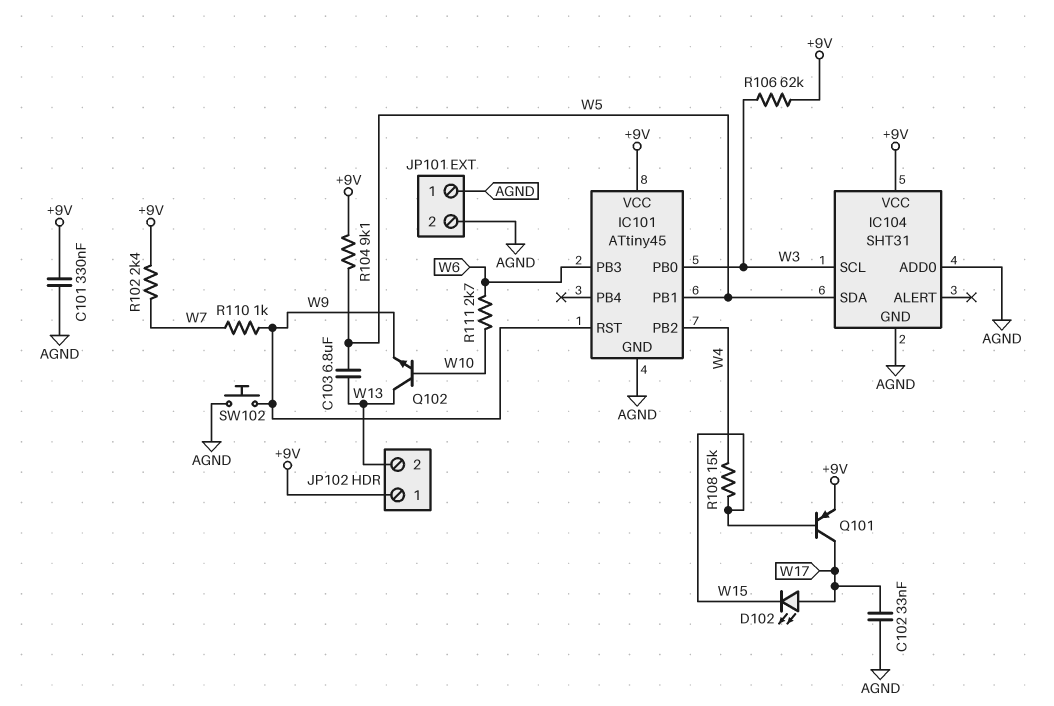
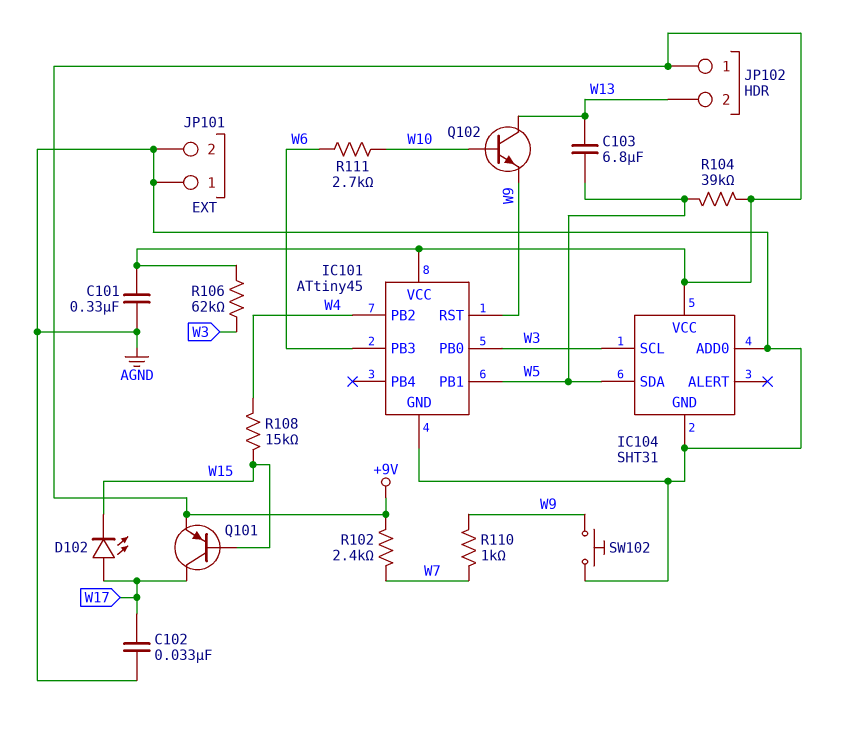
R104: 9.1k (+9V, W5) -> 39k (+9V, W5)

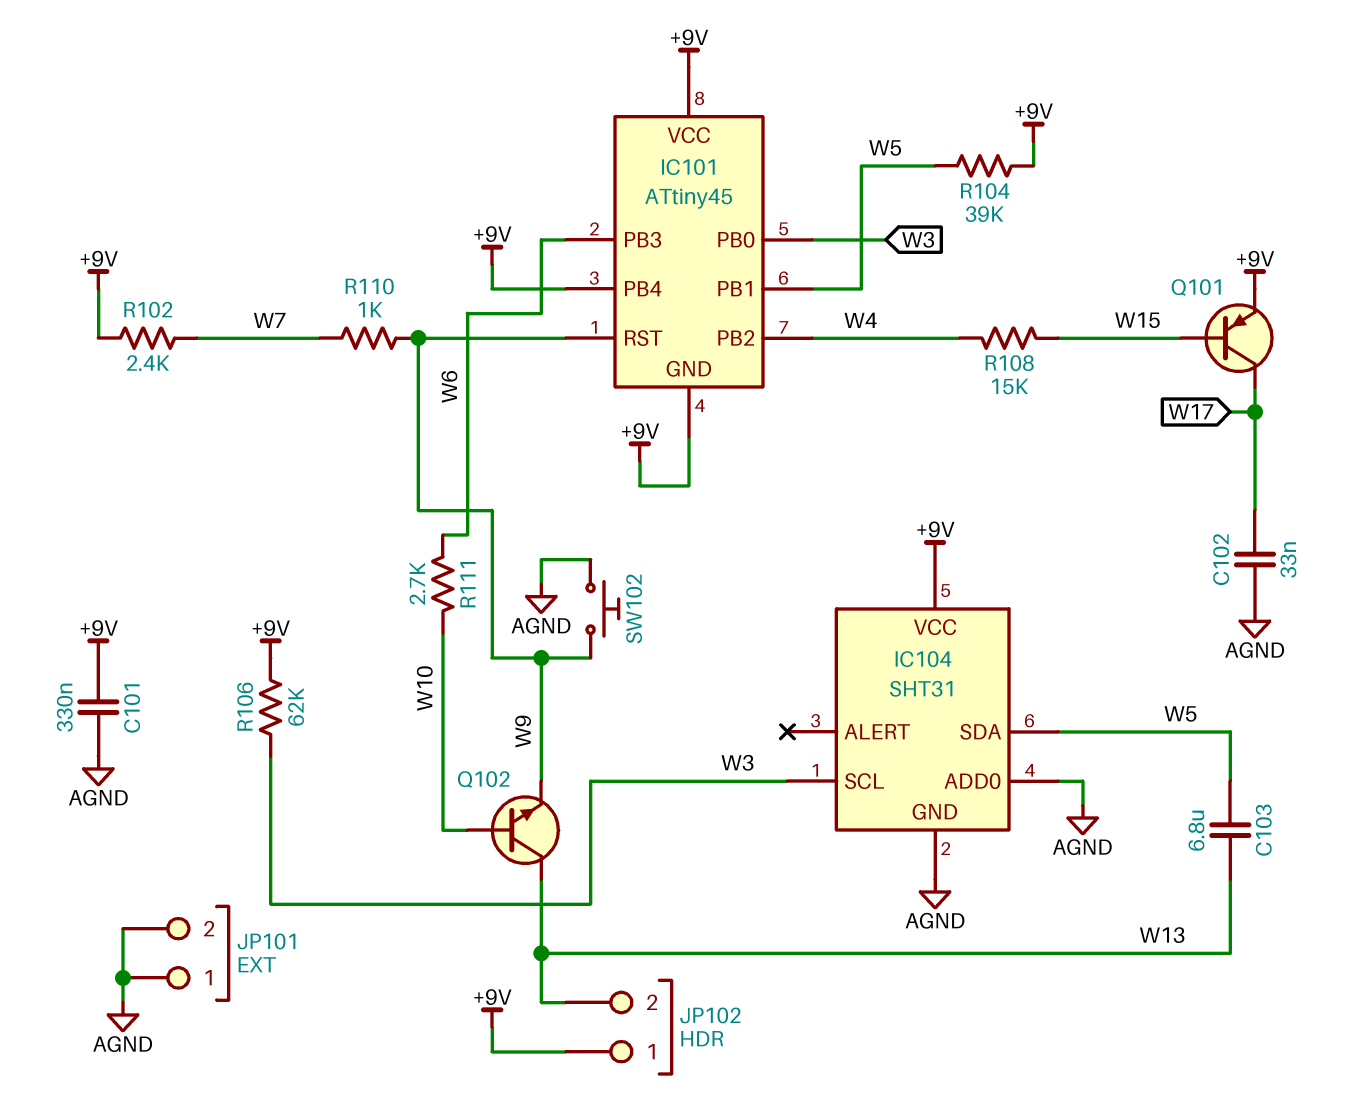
D102: LED (A W17, K W15) -> none
IC101 pin GND: AGND -> +9V
IC101 pin PB4: none -> +9V

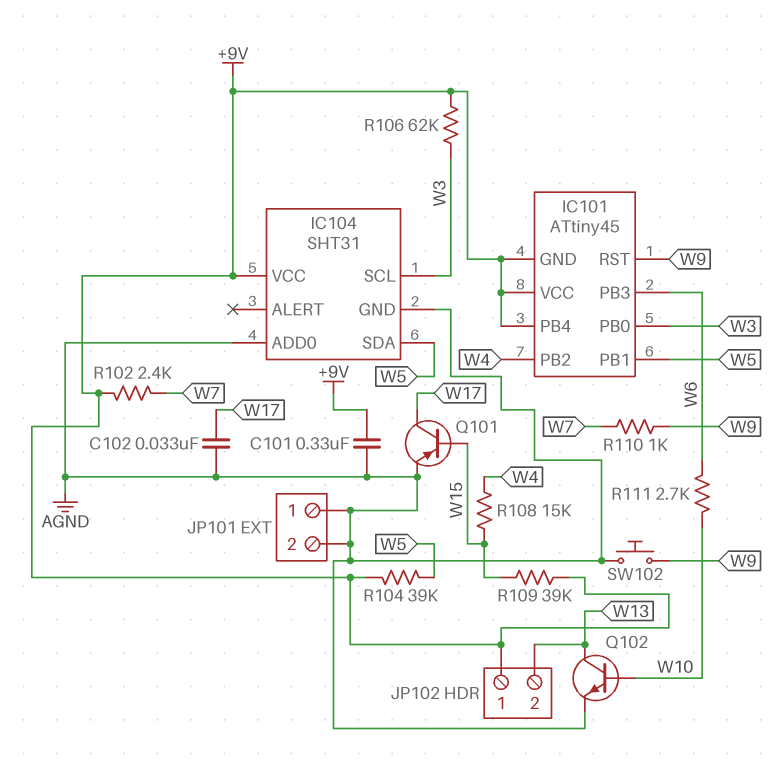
C103: 6.8uF (W5, W13) -> none
Q101: PNP (B W15, C W17, E +9V) -> PNP (B W15, C W17, E AGND)
Q102: NPN (B W10, C W13, E W9) -> NPN (B W10, C W13, E AGND)
R109: none -> 39k (+9V, W15)

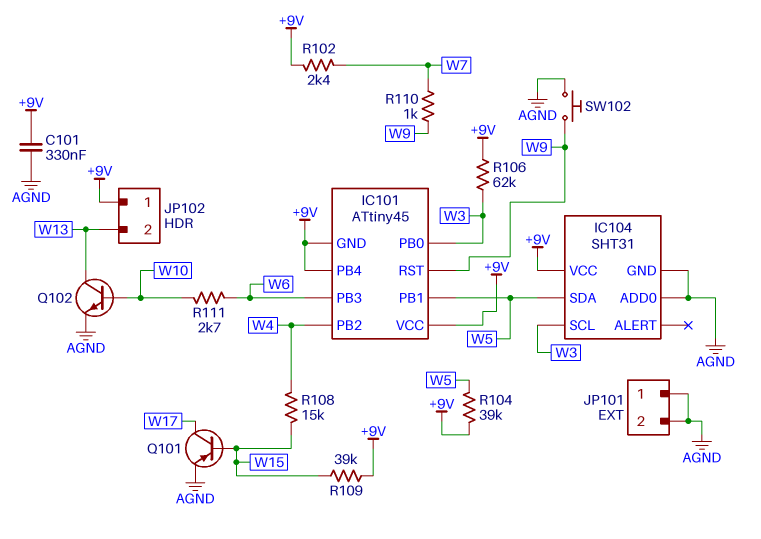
C102: 33nF (AGND, W17) -> none

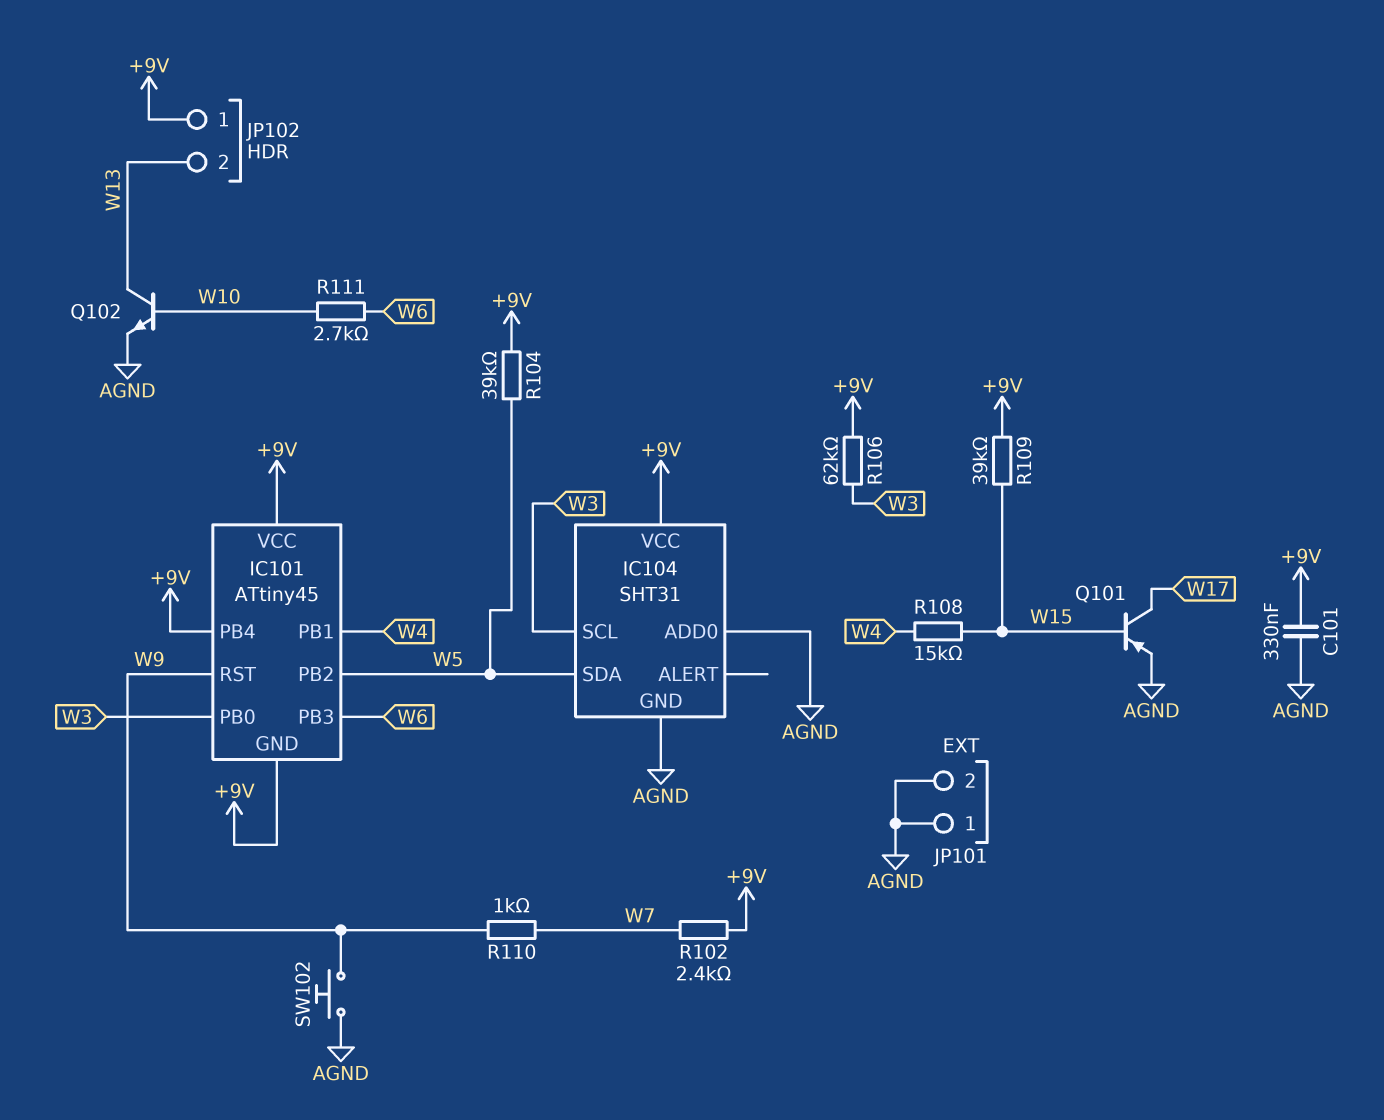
IC101 pin PB1: W5 -> W4
IC101 pin PB2: W4 -> W5

